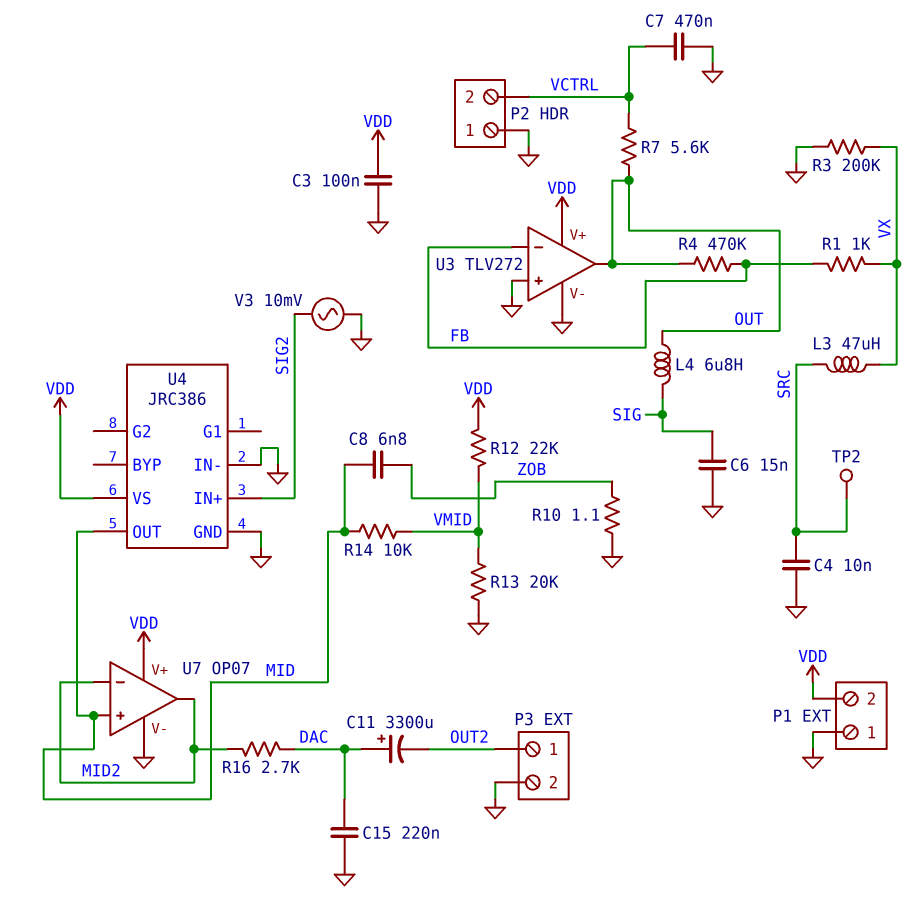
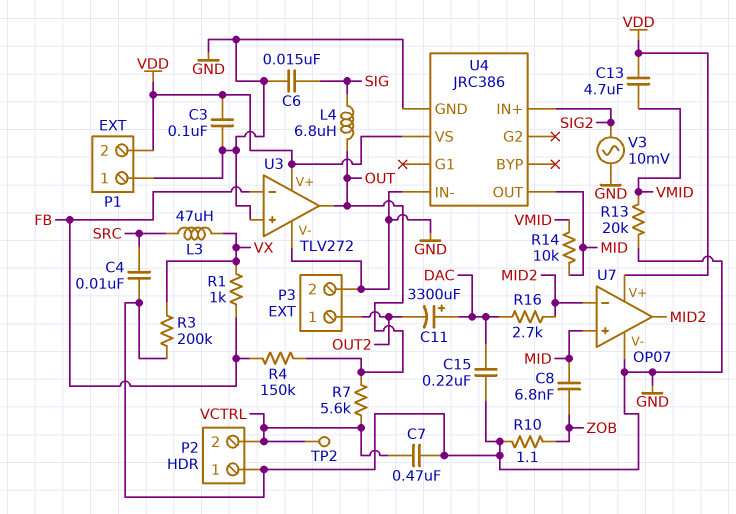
C13: none -> 4.7uF (VDD, VMID)
R4: 470k (FB, OUT) -> 150k (FB, OUT)
R12: 22k (VDD, VMID) -> none
TP2: test point (SRC) -> test point (VCTRL)

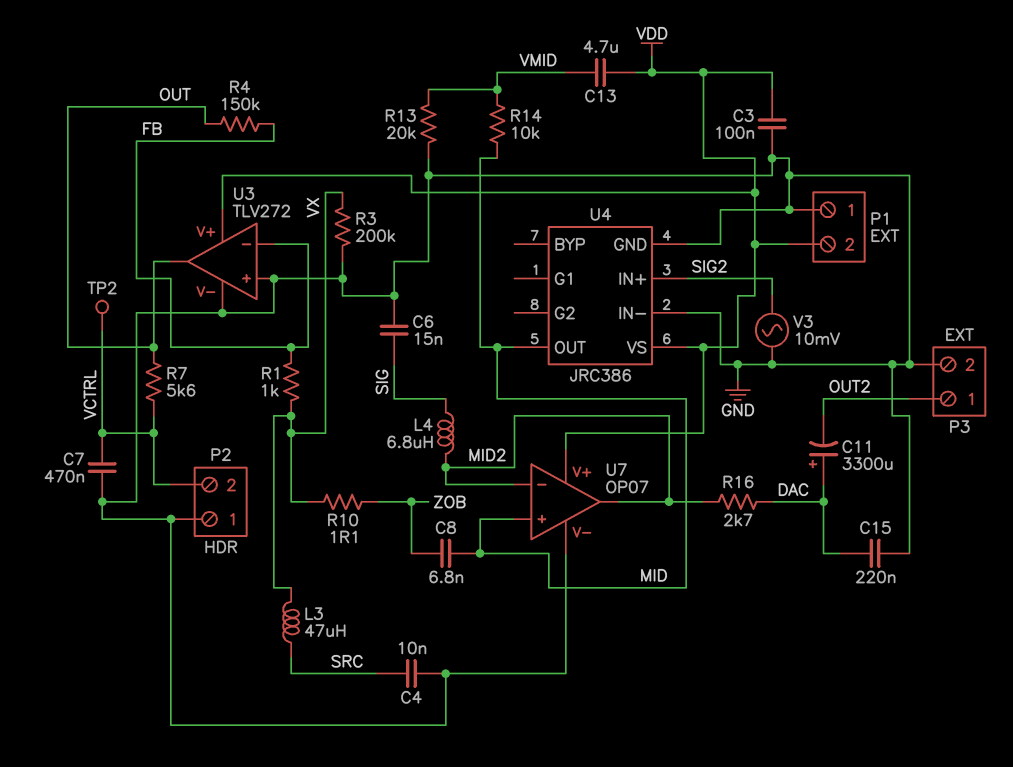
L4: 6.8uH (OUT, SIG) -> 6.8uH (MID2, SIG)
R10: 1.1 (GND, ZOB) -> 1.1 (VX, ZOB)

